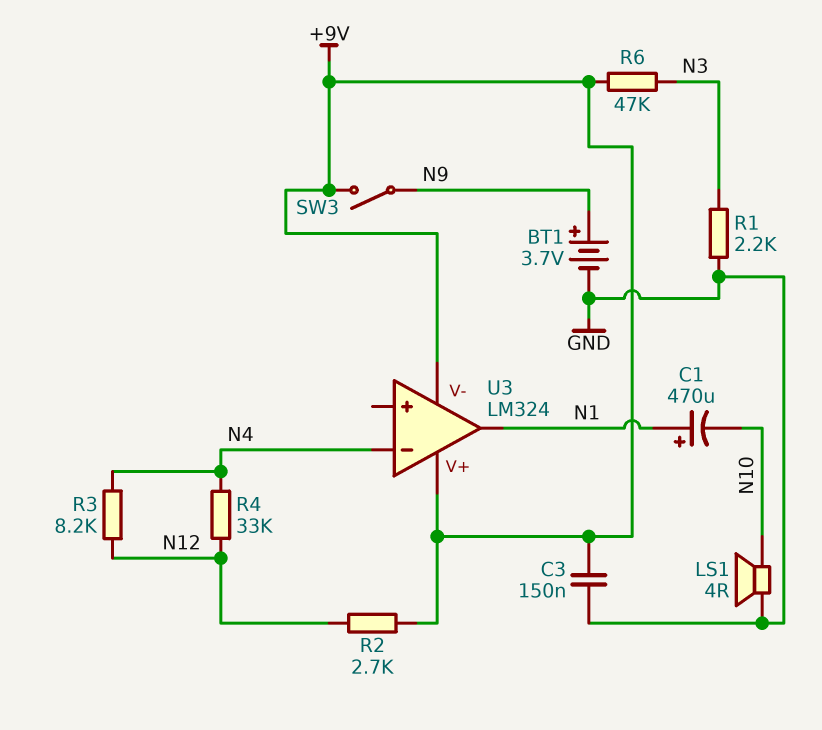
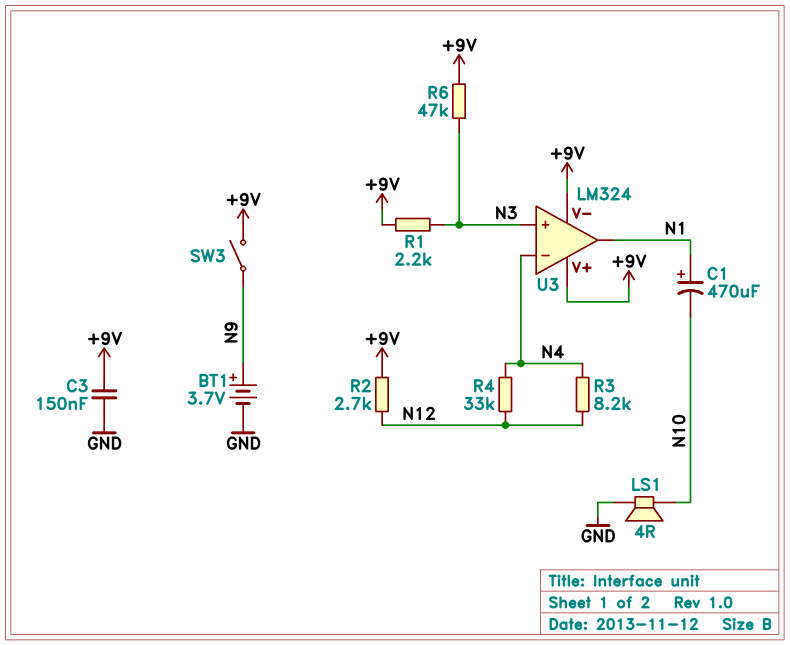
R1: 2.2k (GND, N3) -> 2.2k (+9V, N3)
U3 pin in+: none -> N3

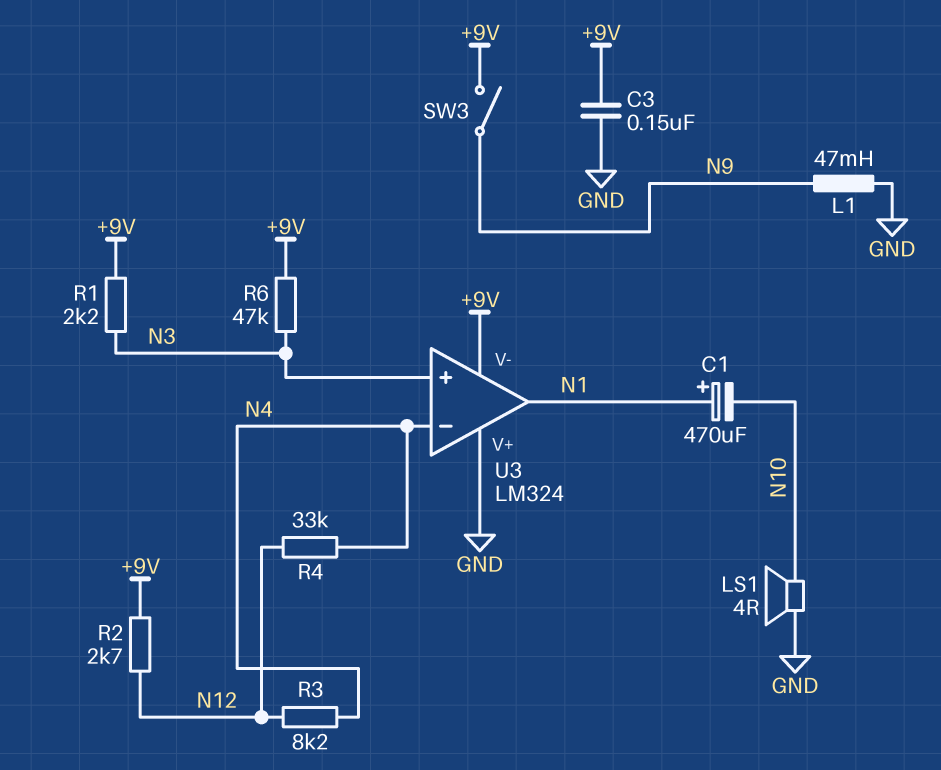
BT1: 3.7V (plus N9, minus GND) -> none
L1: none -> 47mH (GND, N9)
U3 pin V+: +9V -> GND

